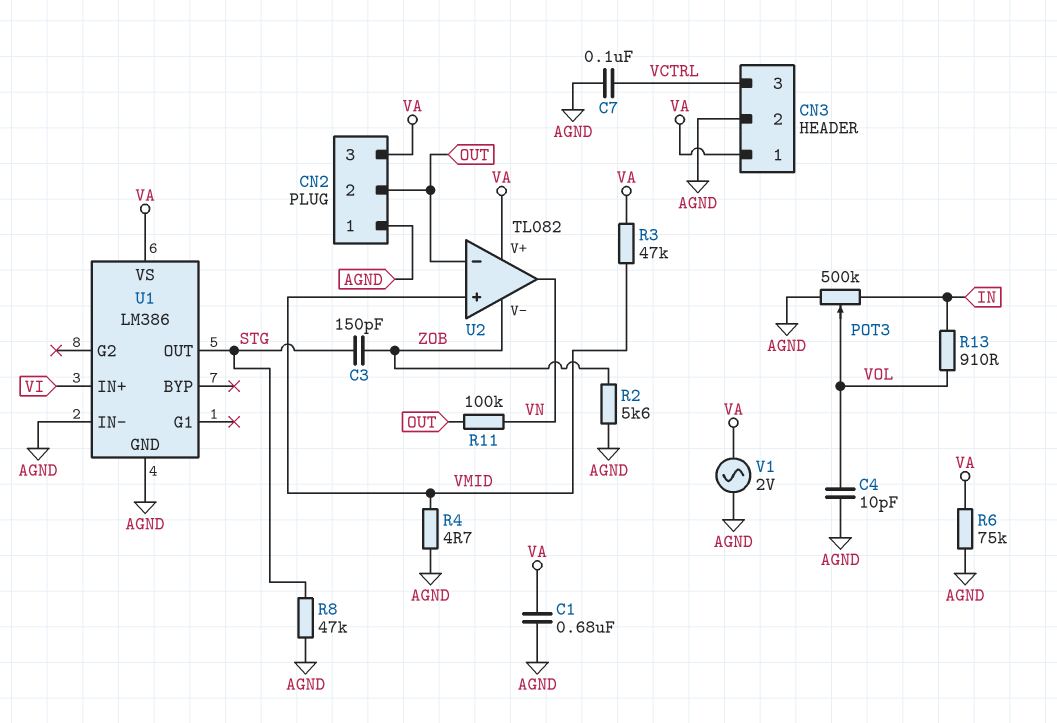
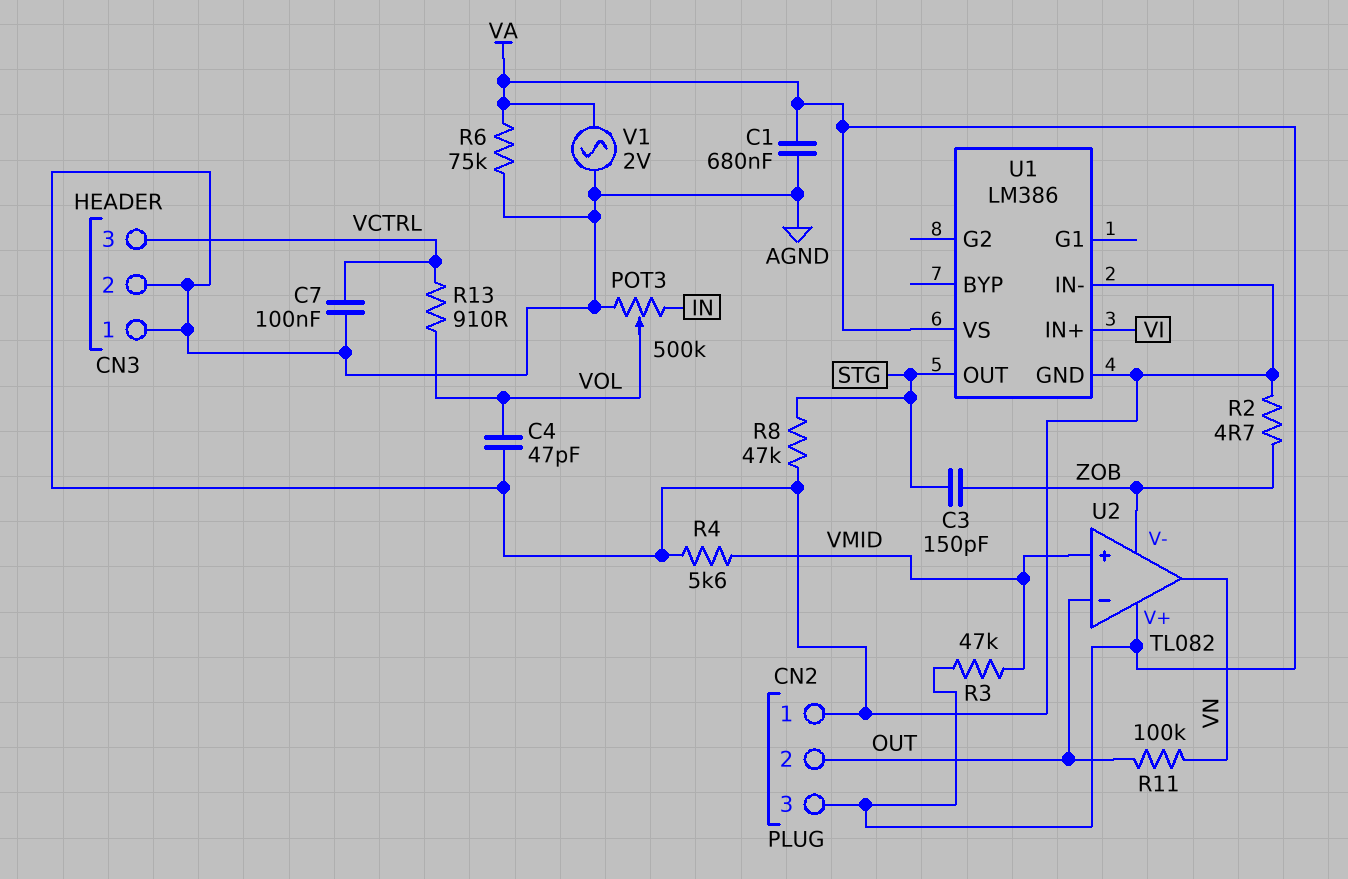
C4: 10pF (AGND, VOL) -> 47pF (AGND, VOL)
CN3 pin 1: VA -> AGND
R2: 5.6k (AGND, ZOB) -> 4.7 (AGND, ZOB)
R4: 4.7 (AGND, VMID) -> 5.6k (AGND, VMID)
R13: 910 (IN, VOL) -> 910 (VCTRL, VOL)

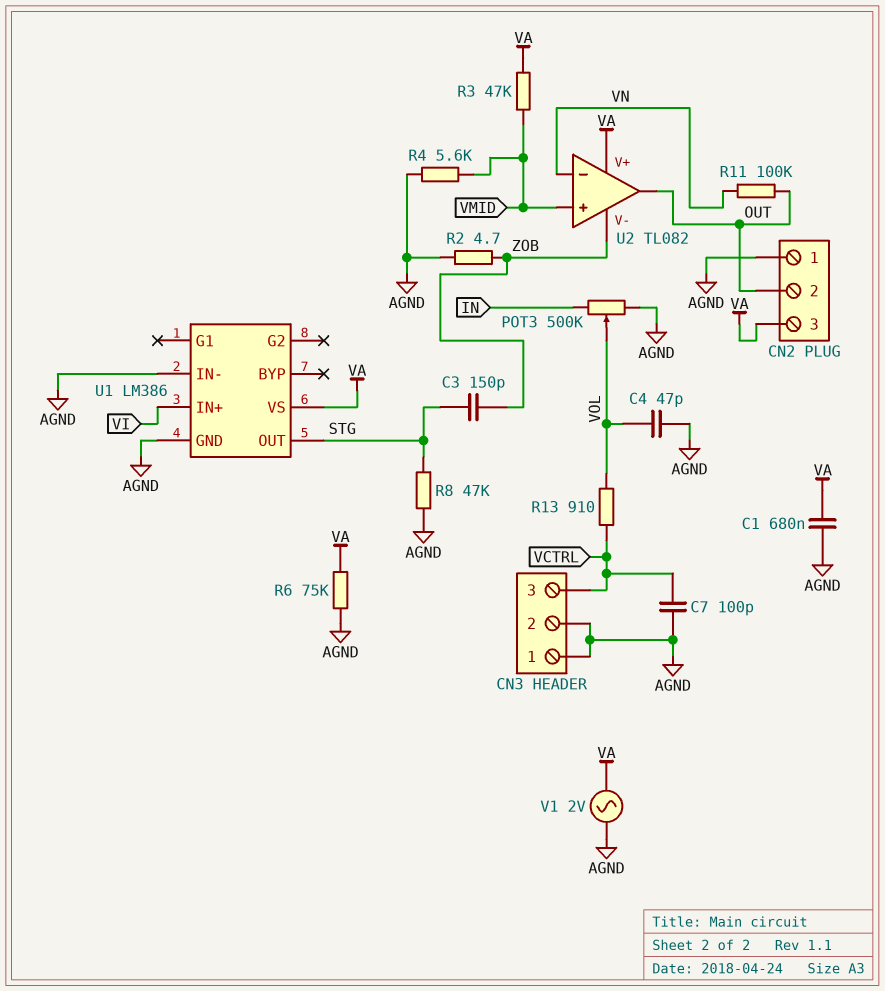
C7: 100nF (AGND, VCTRL) -> 100pF (AGND, VCTRL)
U2 pin in-: OUT -> VN
U2 pin out: VN -> OUT

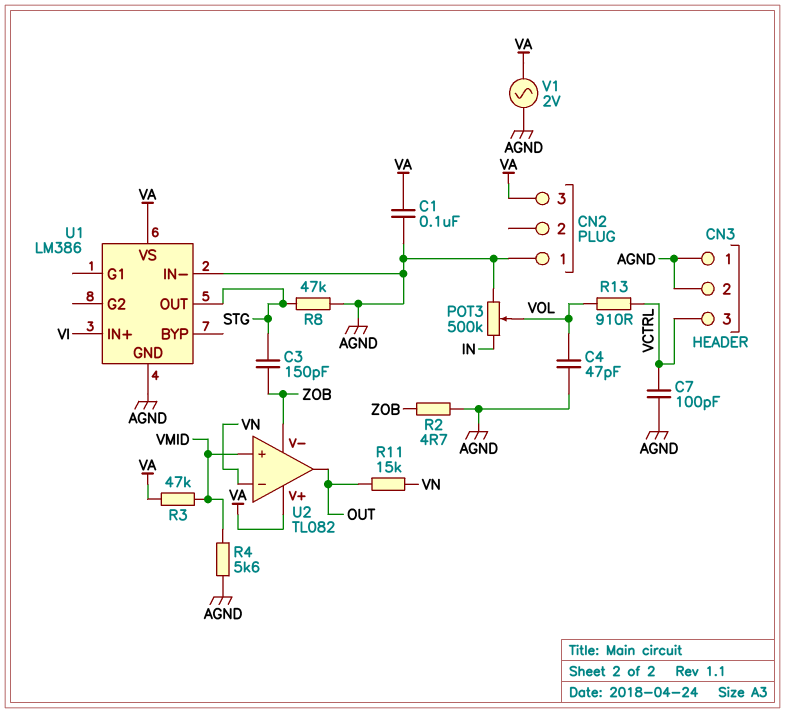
C1: 680nF (AGND, VA) -> 100nF (AGND, VA)
CN2 pin 2: OUT -> none
R6: 75k (AGND, VA) -> none
R11: 100k (OUT, VN) -> 15k (OUT, VN)

